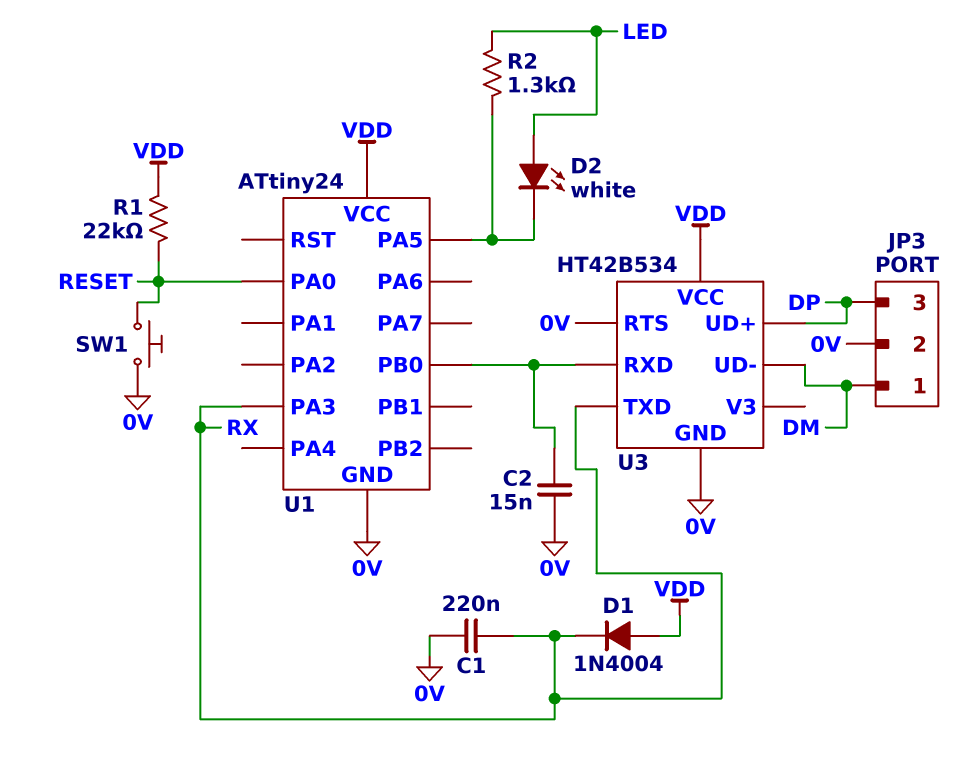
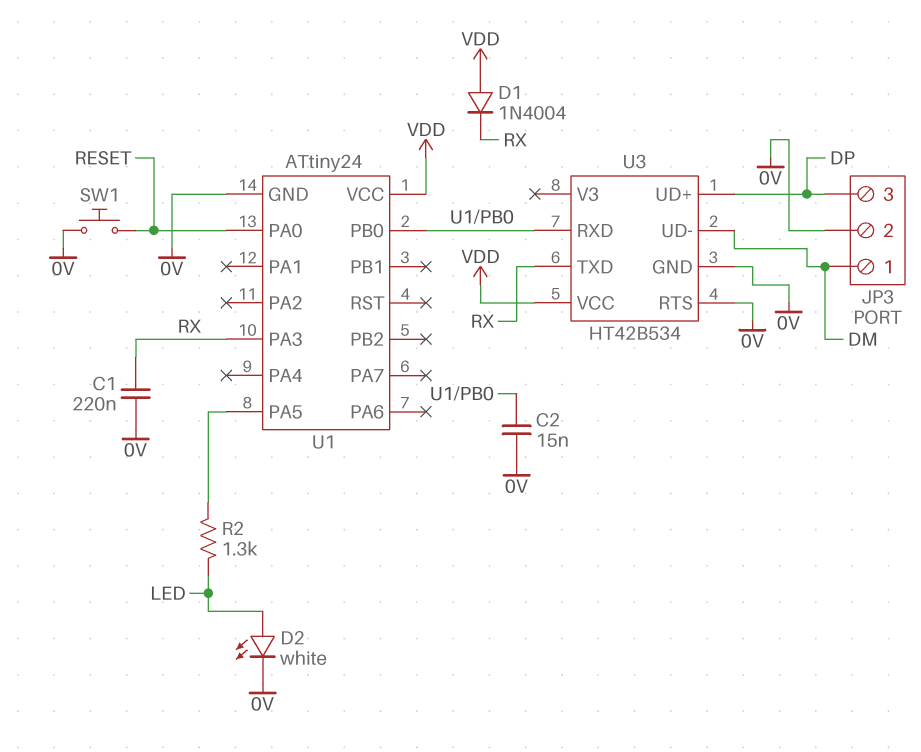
D2: LED white (A LED, K U1/PA5) -> LED white (A LED, K 0V)
R1: 22k (RESET, VDD) -> none

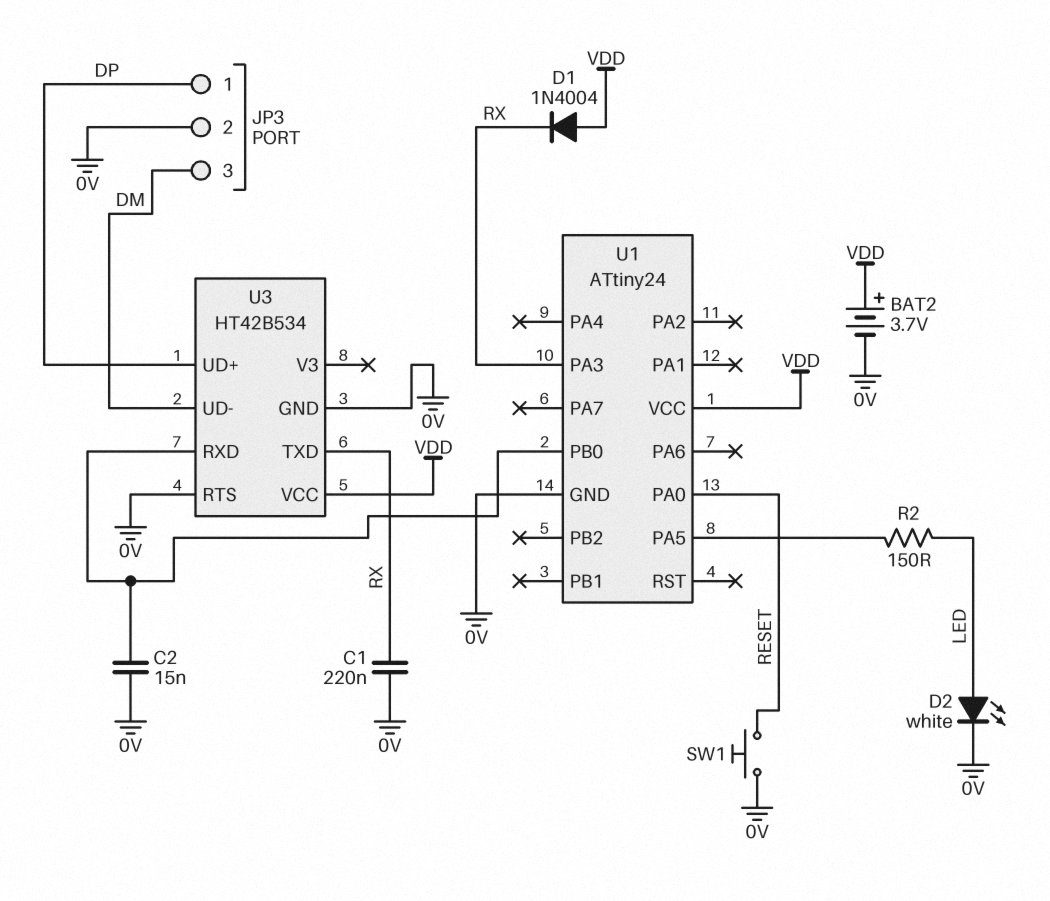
BAT2: none -> 3.7V (plus VDD, minus 0V)
JP3 pin 1: DM -> DP
JP3 pin 3: DP -> DM
R2: 1.3k (LED, U1/PA5) -> 150 (LED, U1/PA5)

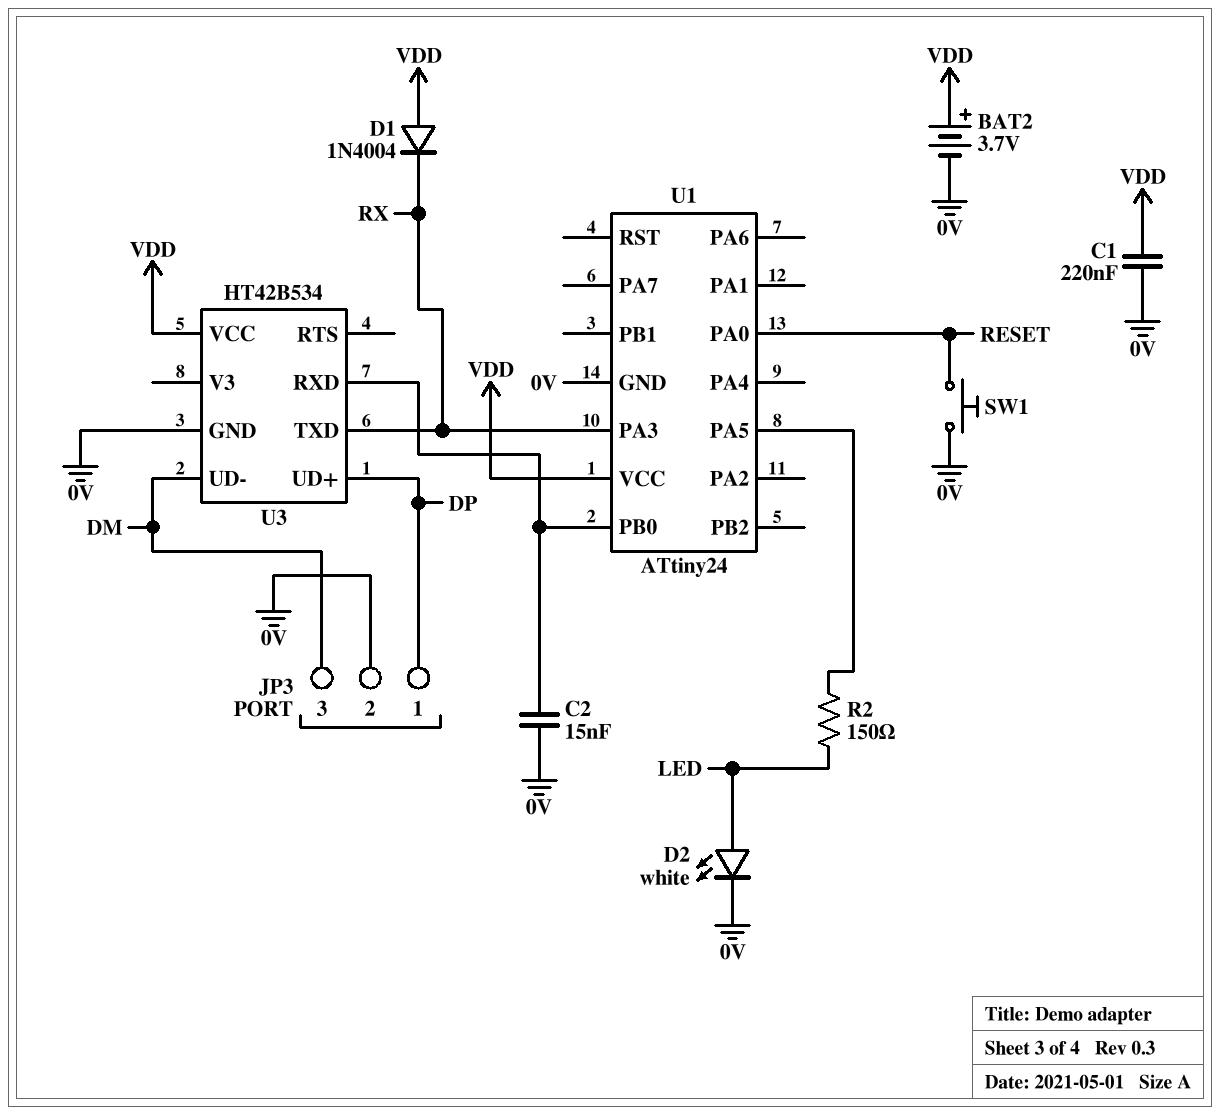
C1: 220nF (0V, RX) -> 220nF (0V, VDD)
U3 pin RTS: 0V -> none

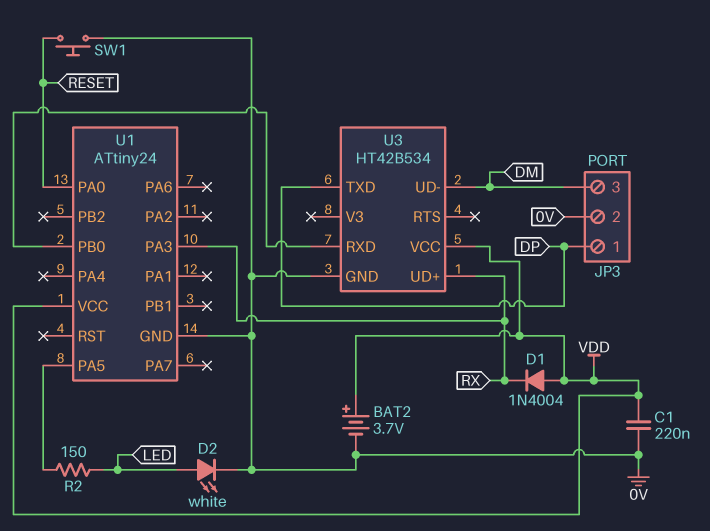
C2: 15nF (0V, U1/PB0) -> none
U3 pin TXD: RX -> DP
U3 pin UD+: DP -> RX

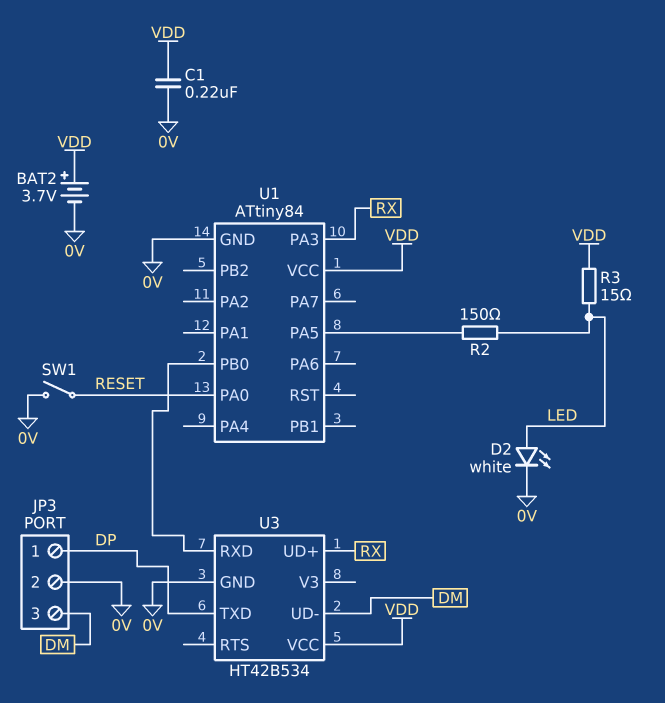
D1: diode 1N4004 (A VDD, K RX) -> none
R3: none -> 15 (LED, VDD)
SW1: button (0V, RESET) -> switch (0V, RESET)
U1: ATtiny24 -> ATtiny84

